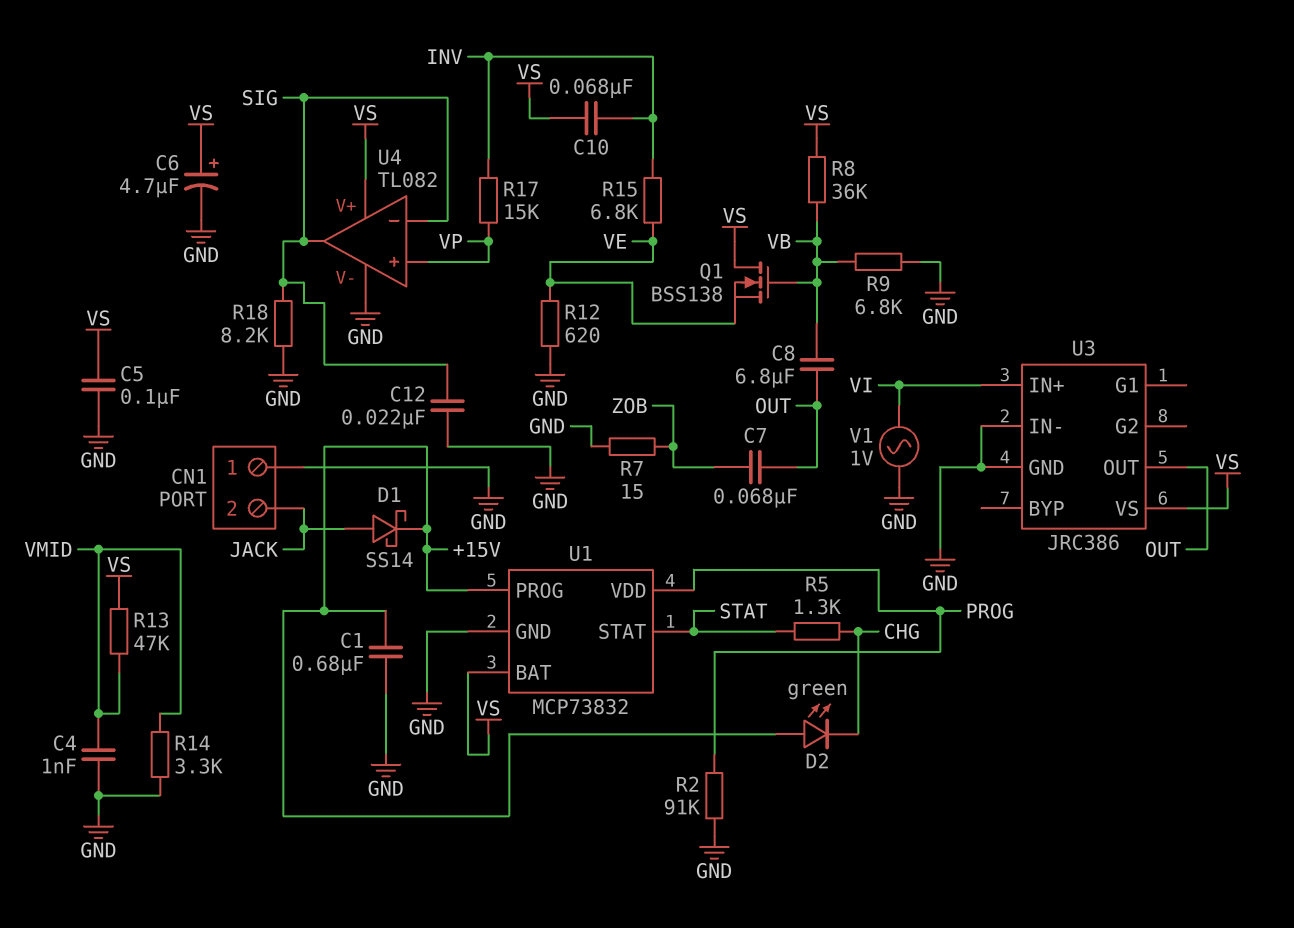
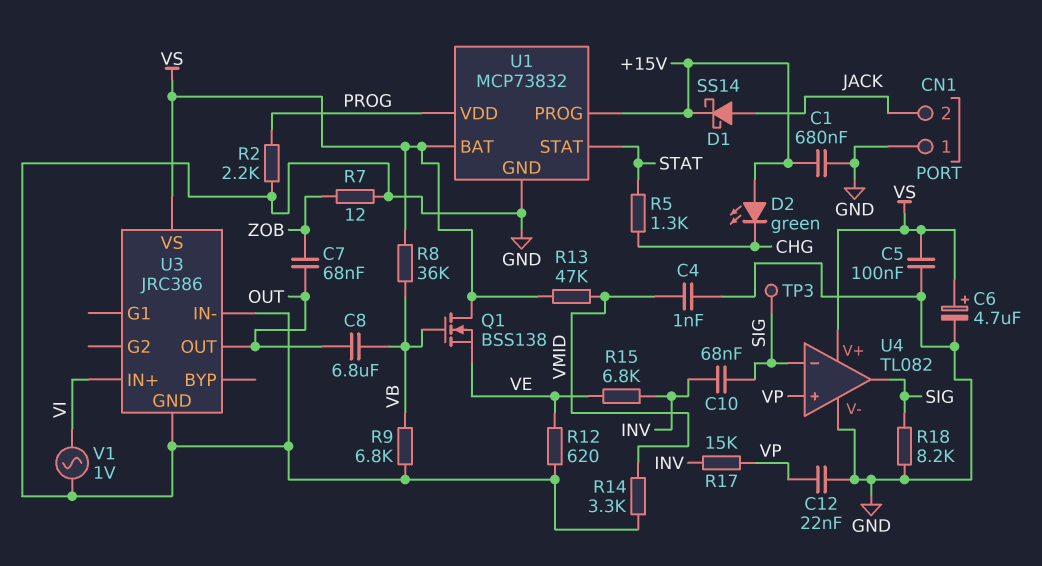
C10: 68nF (INV, VS) -> 68nF (INV, SIG)
C12: 22nF (GND, SIG) -> 22nF (GND, VP)
R2: 91k (GND, PROG) -> 2.2k (GND, PROG)
R7: 15 (GND, ZOB) -> 12 (GND, ZOB)
TP3: none -> test point (SIG)

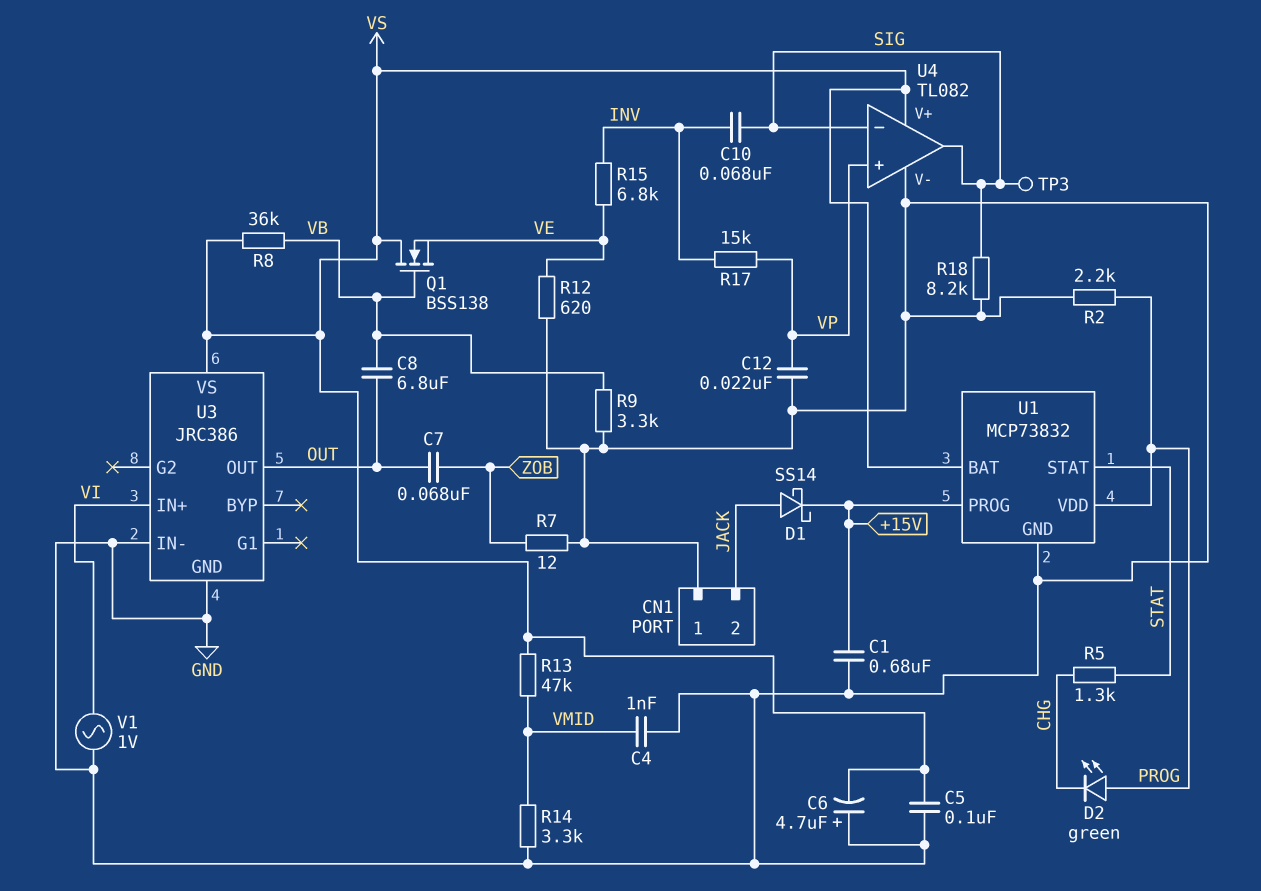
C6: 4.7uF (plus VS, minus GND) -> 4.7uF (plus GND, minus VS)
D2: LED green (A +15V, K CHG) -> LED green (A PROG, K CHG)
R9: 6.8k (GND, VB) -> 3.3k (GND, VB)

